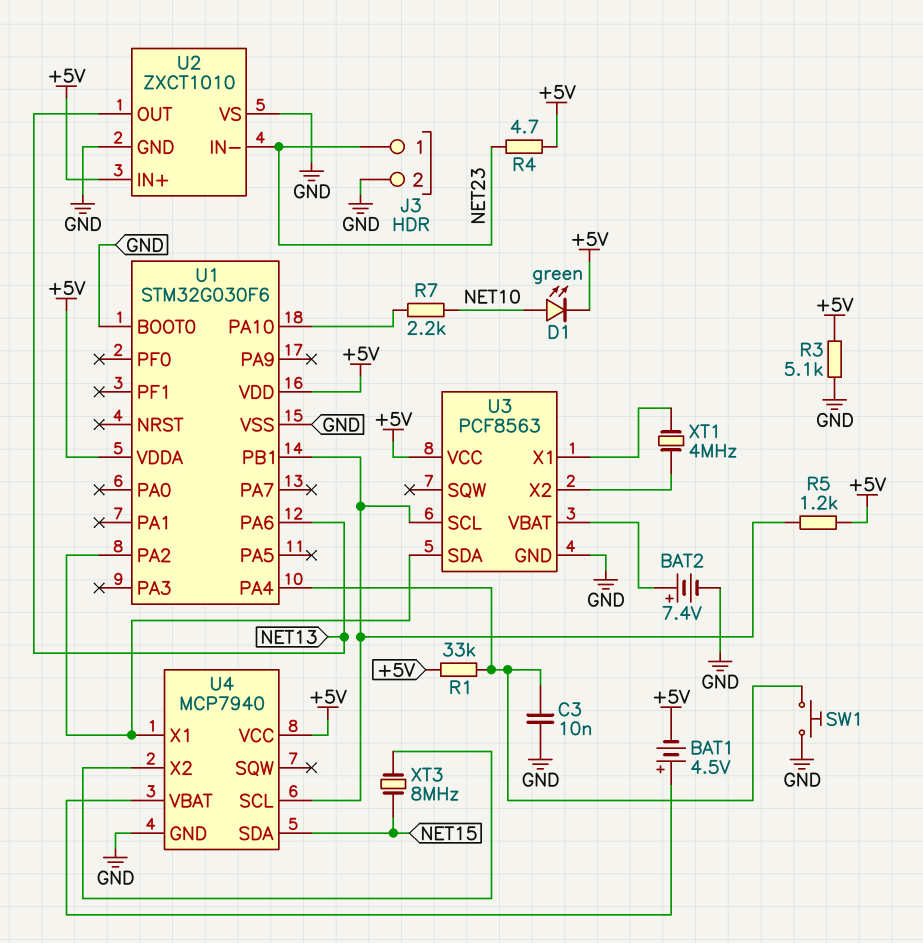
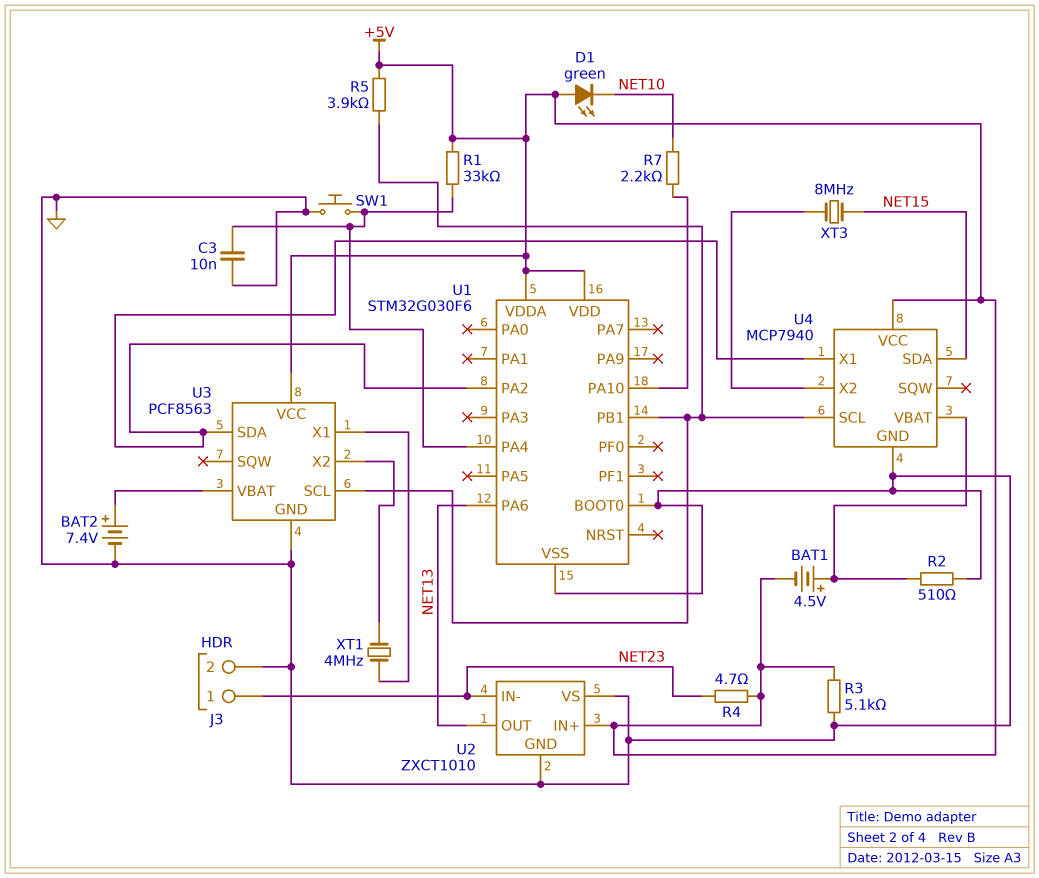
D1: LED green (A NET10, K +5V) -> LED green (A +5V, K NET10)
R2: none -> 510 (GND, U4/VBAT)
R5: 1.2k (+5V, U1/PB1) -> 3.9k (+5V, U1/PB1)

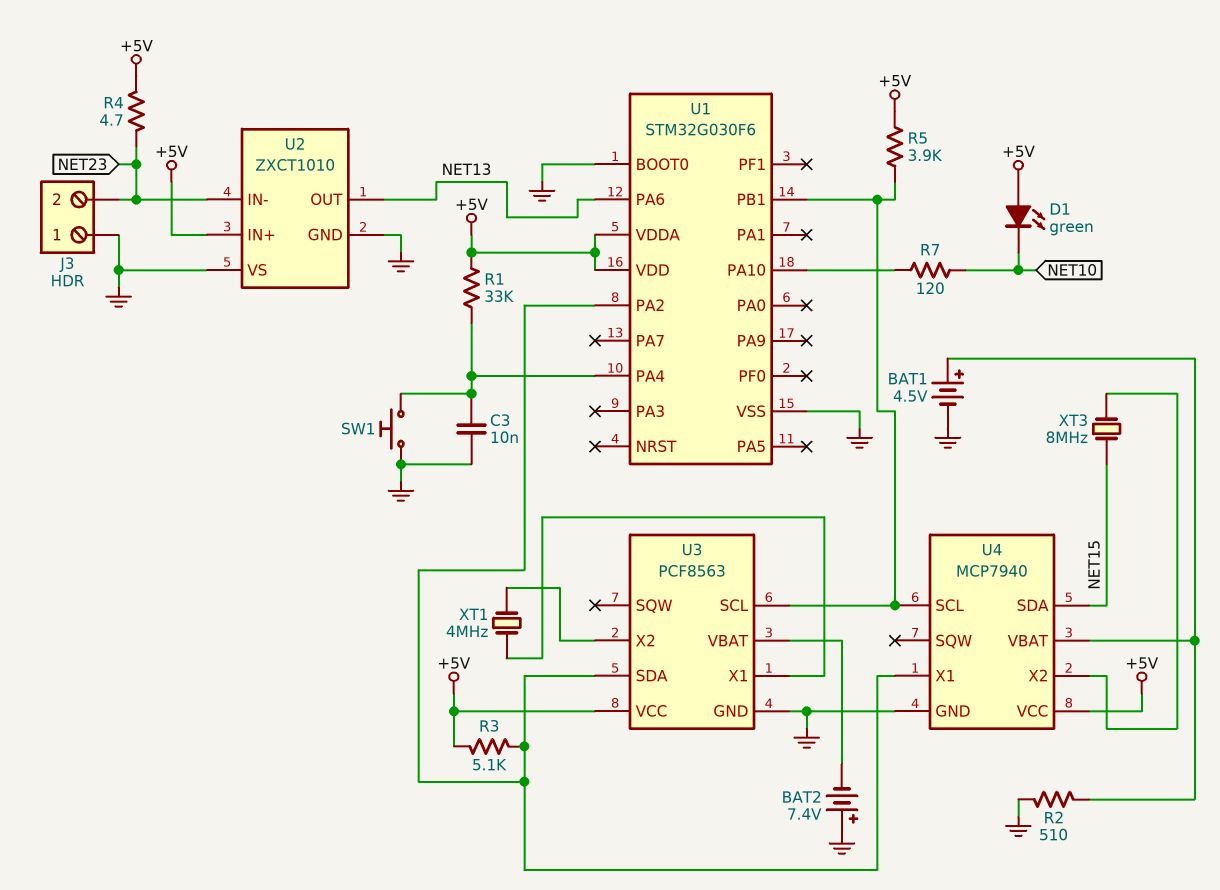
BAT1: 4.5V (plus U4/VBAT, minus +5V) -> 4.5V (plus U4/VBAT, minus GND)
BAT2: 7.4V (plus U3/VBAT, minus GND) -> 7.4V (plus GND, minus U3/VBAT)
J3 pin 1: NET23 -> GND
J3 pin 2: GND -> NET23
R3: 5.1k (+5V, GND) -> 5.1k (+5V, U1/PA2)
R7: 2.2k (NET10, U1/PA10) -> 120 (NET10, U1/PA10)

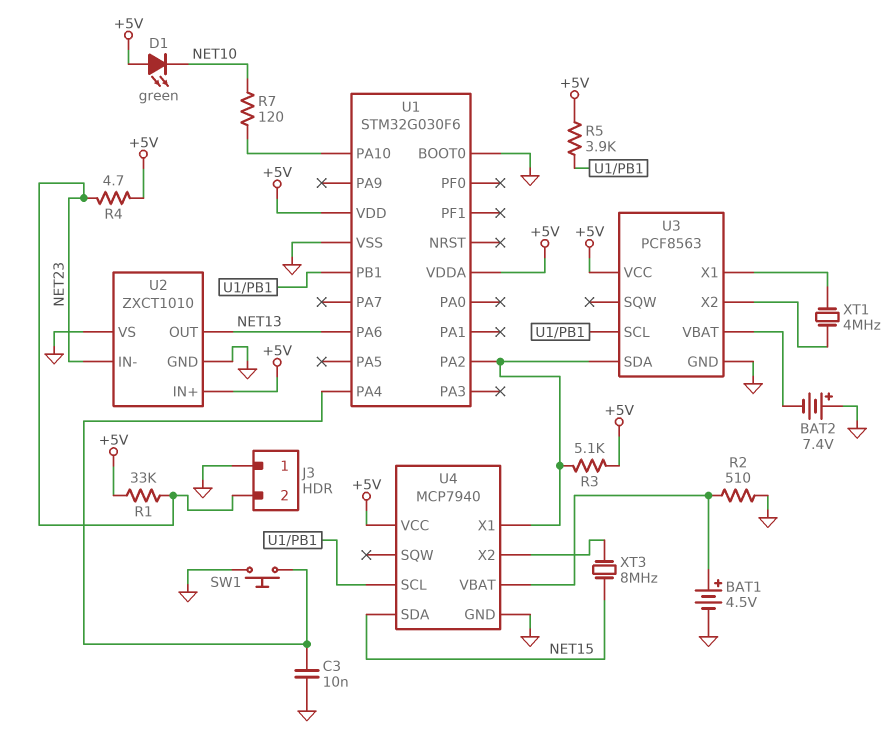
R1: 33k (+5V, U1/PA4) -> 33k (+5V, NET23)

